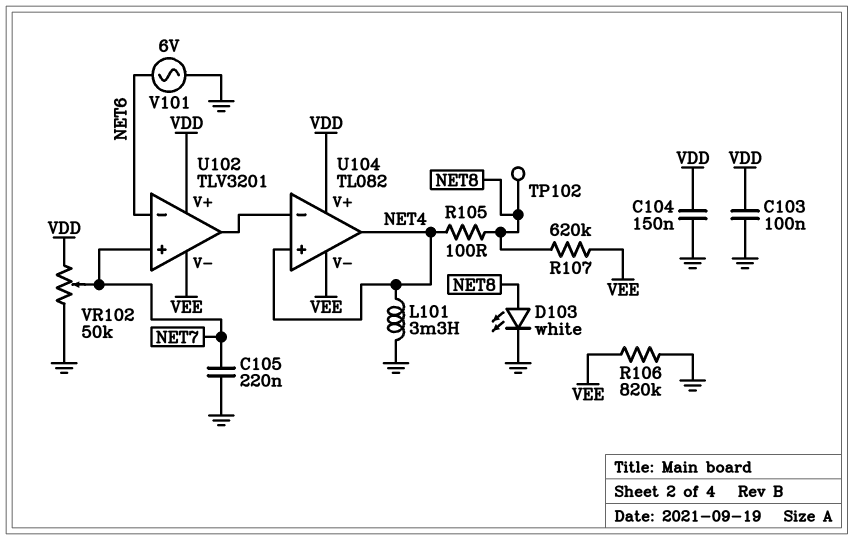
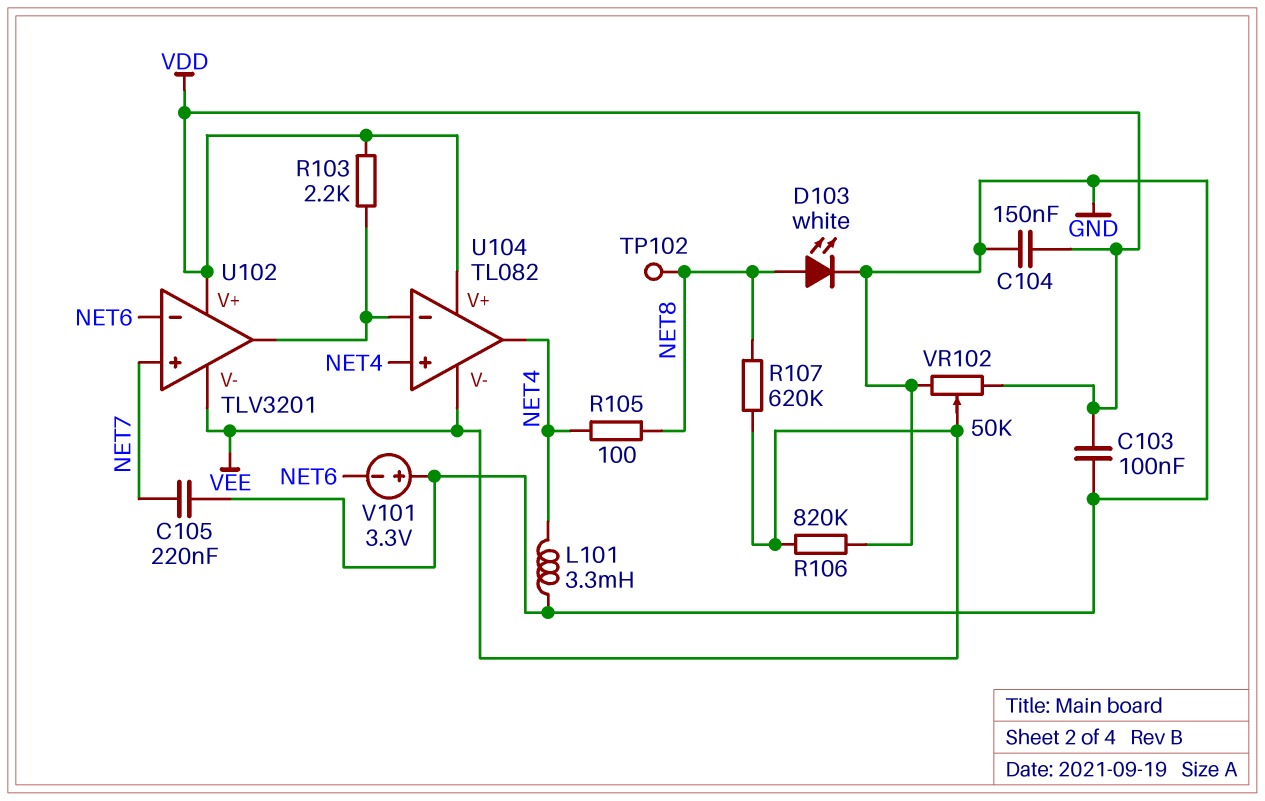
R103: none -> 2.2k (U102/out, VDD)
V101: AC 6V (GND, NET6) -> 3.3V (plus GND, minus NET6)
VR102: 50k (GND, VDD, wiper NET7) -> 50k (GND, VDD, wiper VEE)

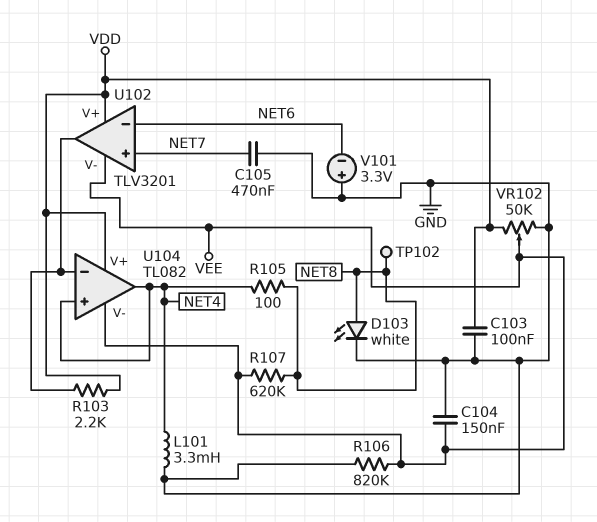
C104: 150nF (GND, VDD) -> 150nF (GND, VEE)
C105: 220nF (GND, NET7) -> 470nF (GND, NET7)

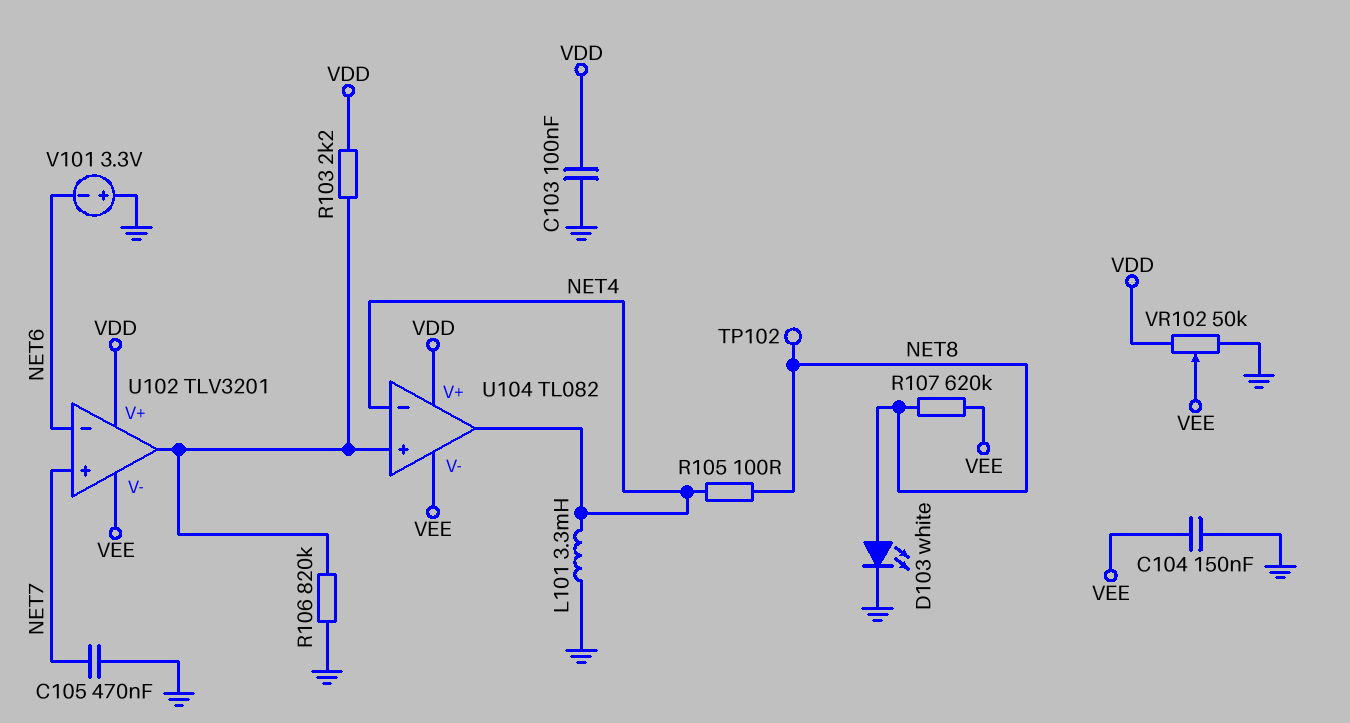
R106: 820k (GND, VEE) -> 820k (GND, U102/out)
U104 pin in+: NET4 -> U102/out
U104 pin in-: U102/out -> NET4

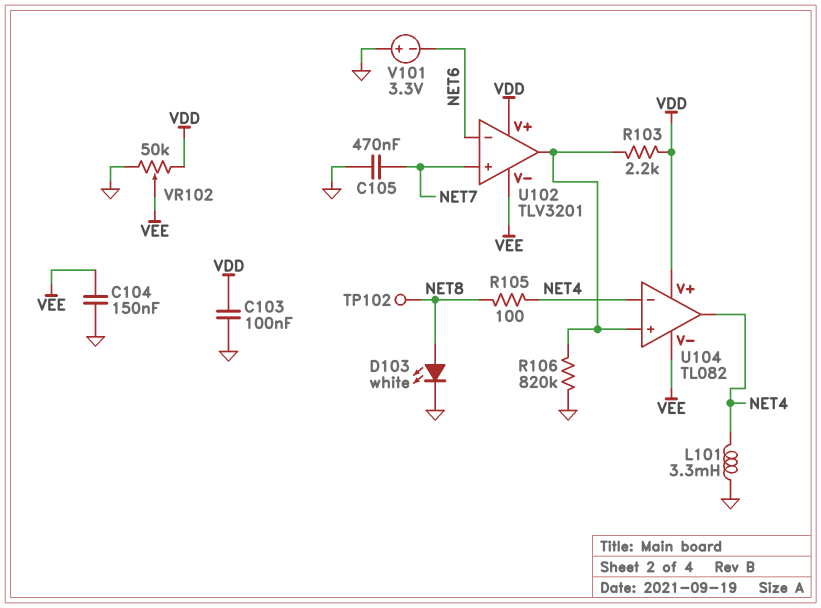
R107: 620k (NET8, VEE) -> none

